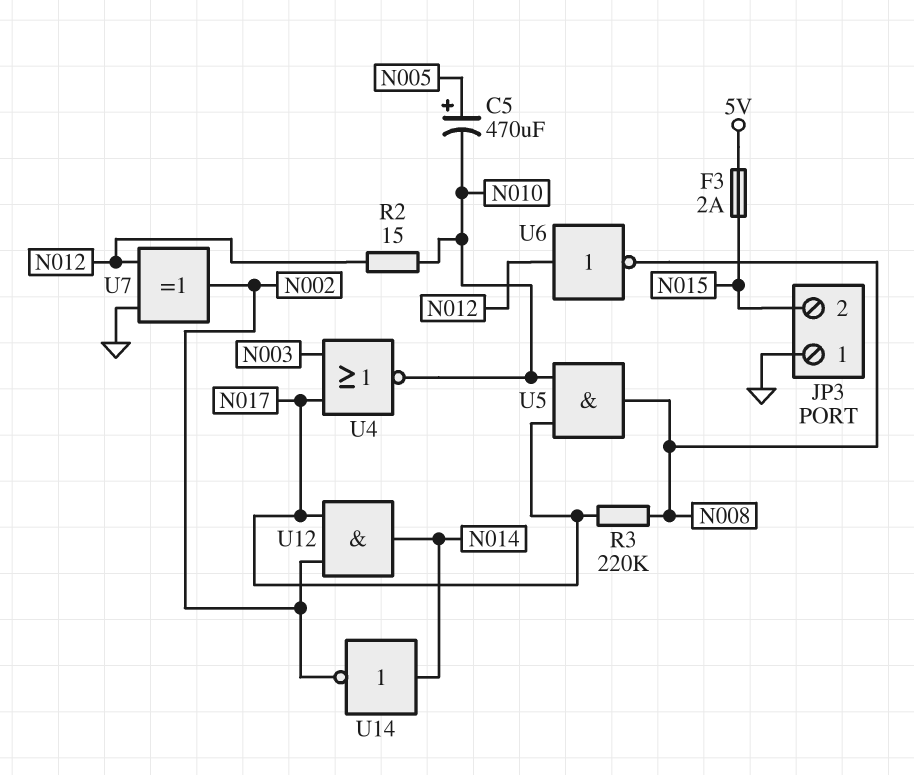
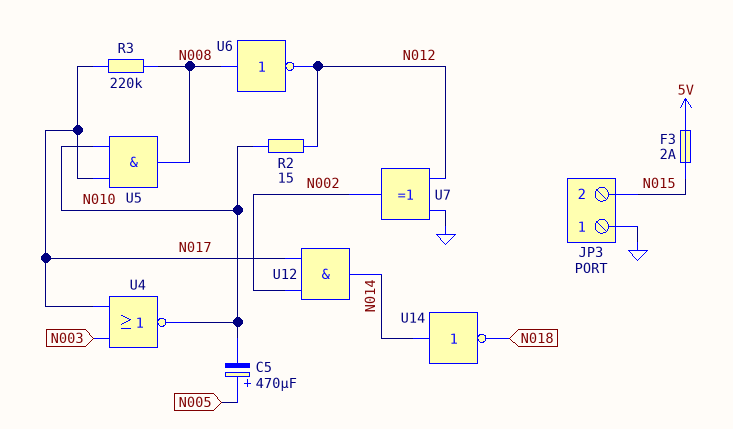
U6: NOT (in N012, out N008) -> NOT (in N008, out N012)
U14: NOT (in N014, out N002) -> NOT (in N014, out N018)

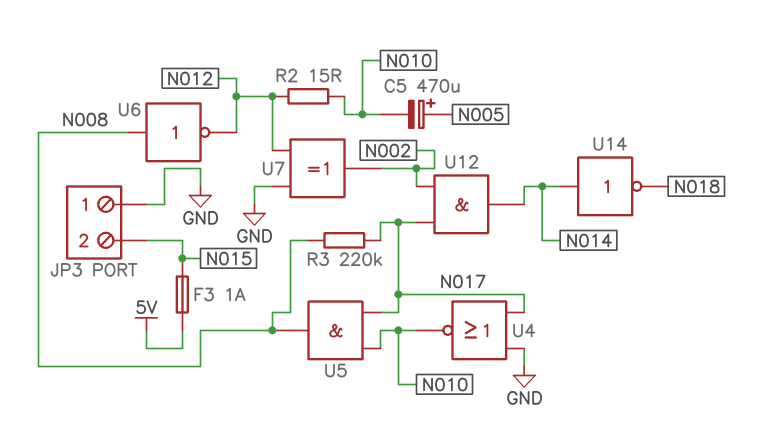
F3: 2A (5V, N015) -> 1A (5V, N015)
U4: NOR (in N003, in N017, out N010) -> NOR (in GND, in N017, out N010)

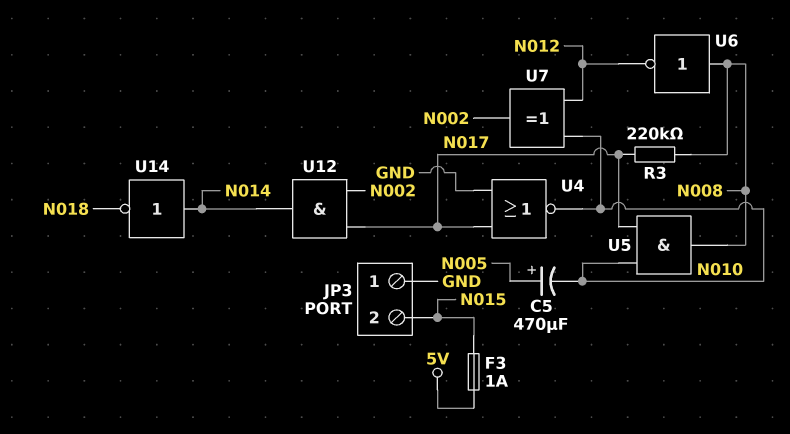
R2: 15 (N010, N012) -> none
U7: XOR (in GND, in N012, out N002) -> XOR (in N010, in N012, out N002)

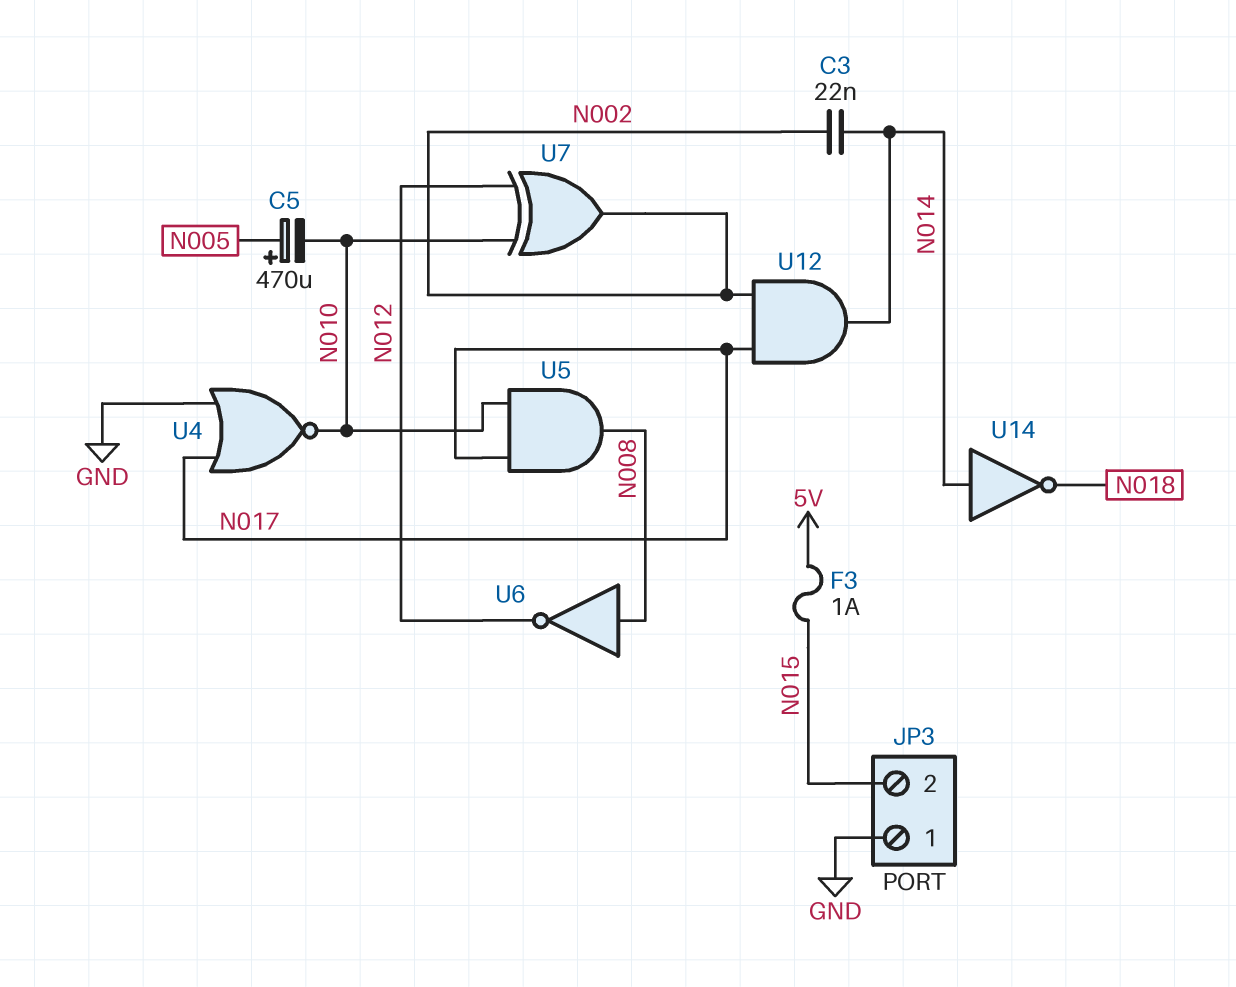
C3: none -> 22nF (N002, N014)
R3: 220k (N008, N017) -> none

